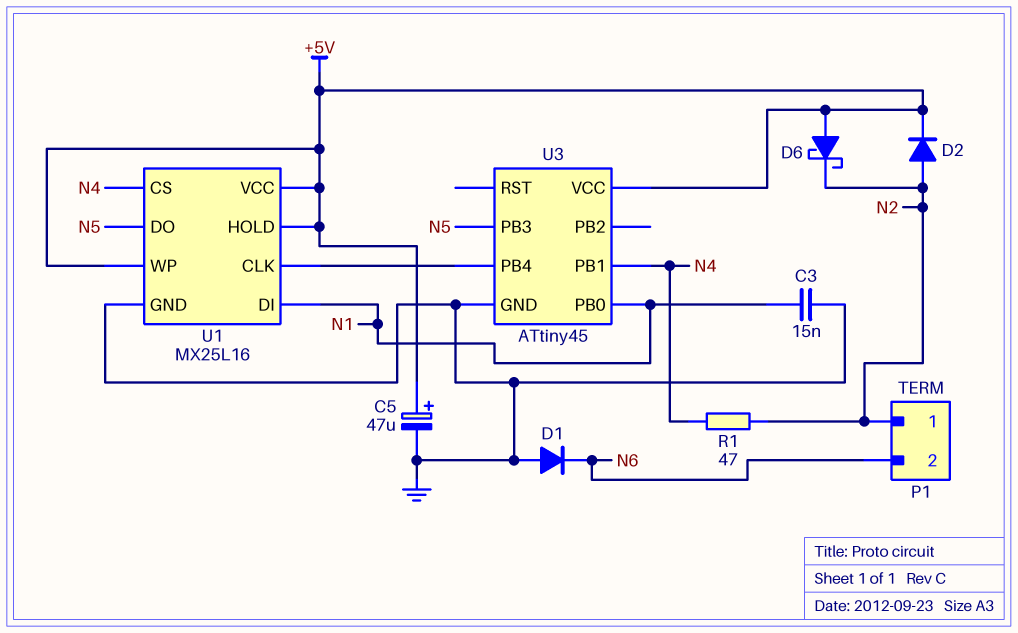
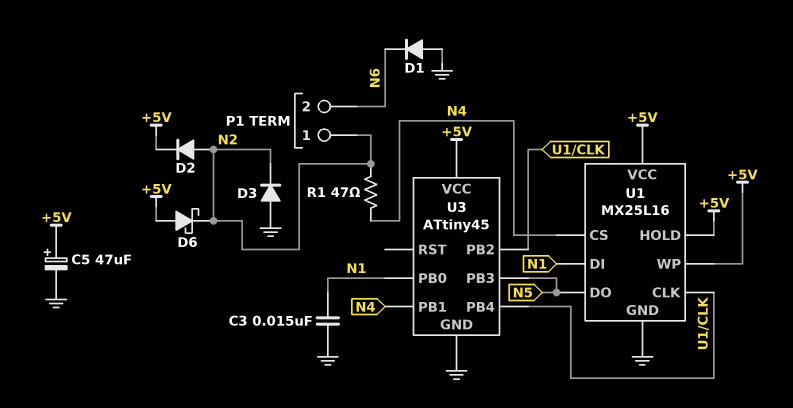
D3: none -> diode (A GND, K N2)
U3 pin PB2: none -> U1/CLK

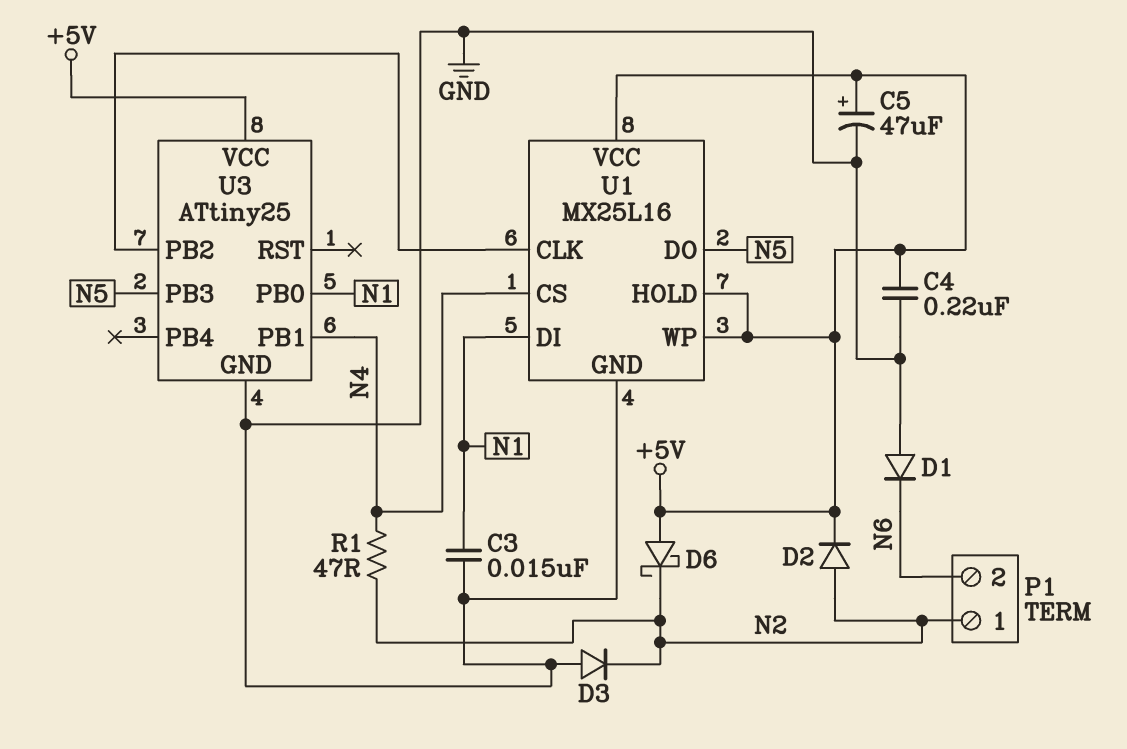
C4: none -> 220nF (+5V, GND)
U3: ATtiny45 -> ATtiny25
U3 pin PB4: U1/CLK -> none

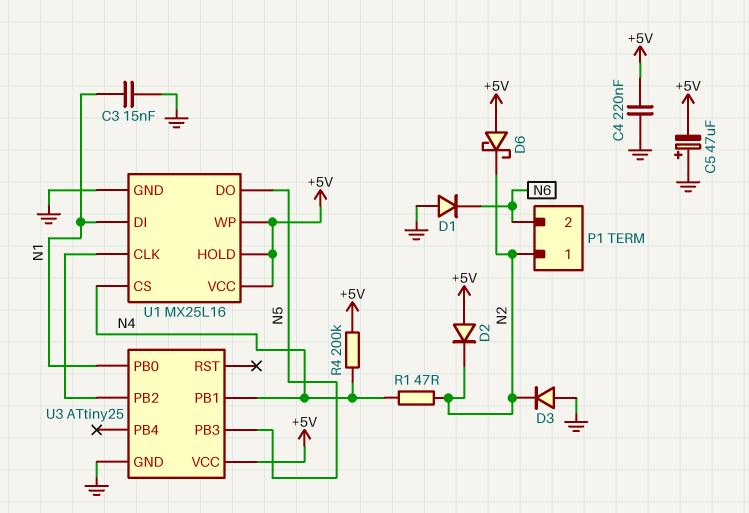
C5: 47uF (plus +5V, minus GND) -> 47uF (plus GND, minus +5V)
D2: diode (A N2, K +5V) -> diode (A +5V, K N2)
R4: none -> 200k (+5V, N4)

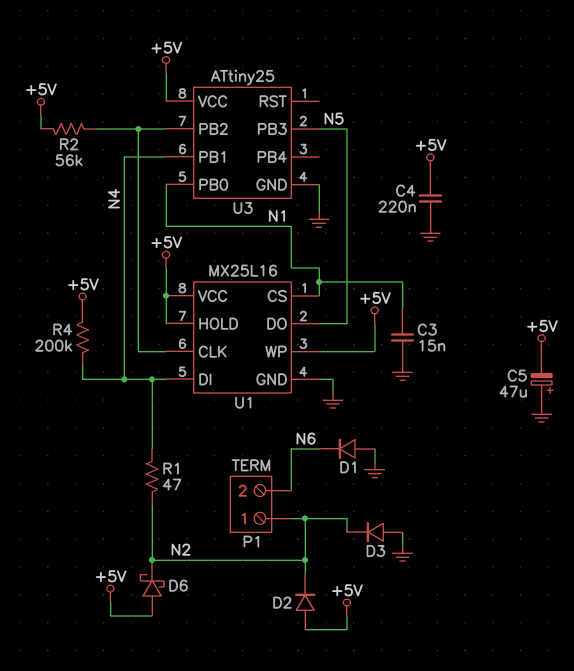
R2: none -> 56k (+5V, U1/CLK)
U1 pin CS: N4 -> N1
U1 pin DI: N1 -> N4

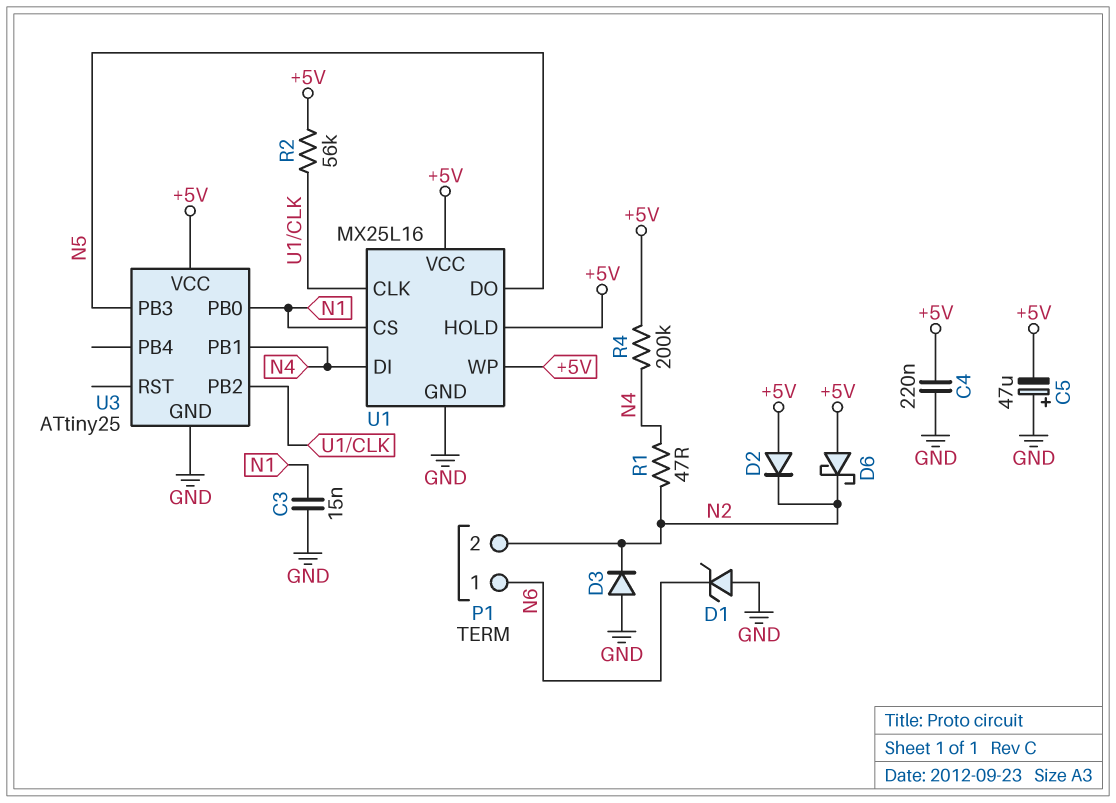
D1: diode (A GND, K N6) -> zener (A GND, K N6)
P1 pin 1: N2 -> N6
P1 pin 2: N6 -> N2

